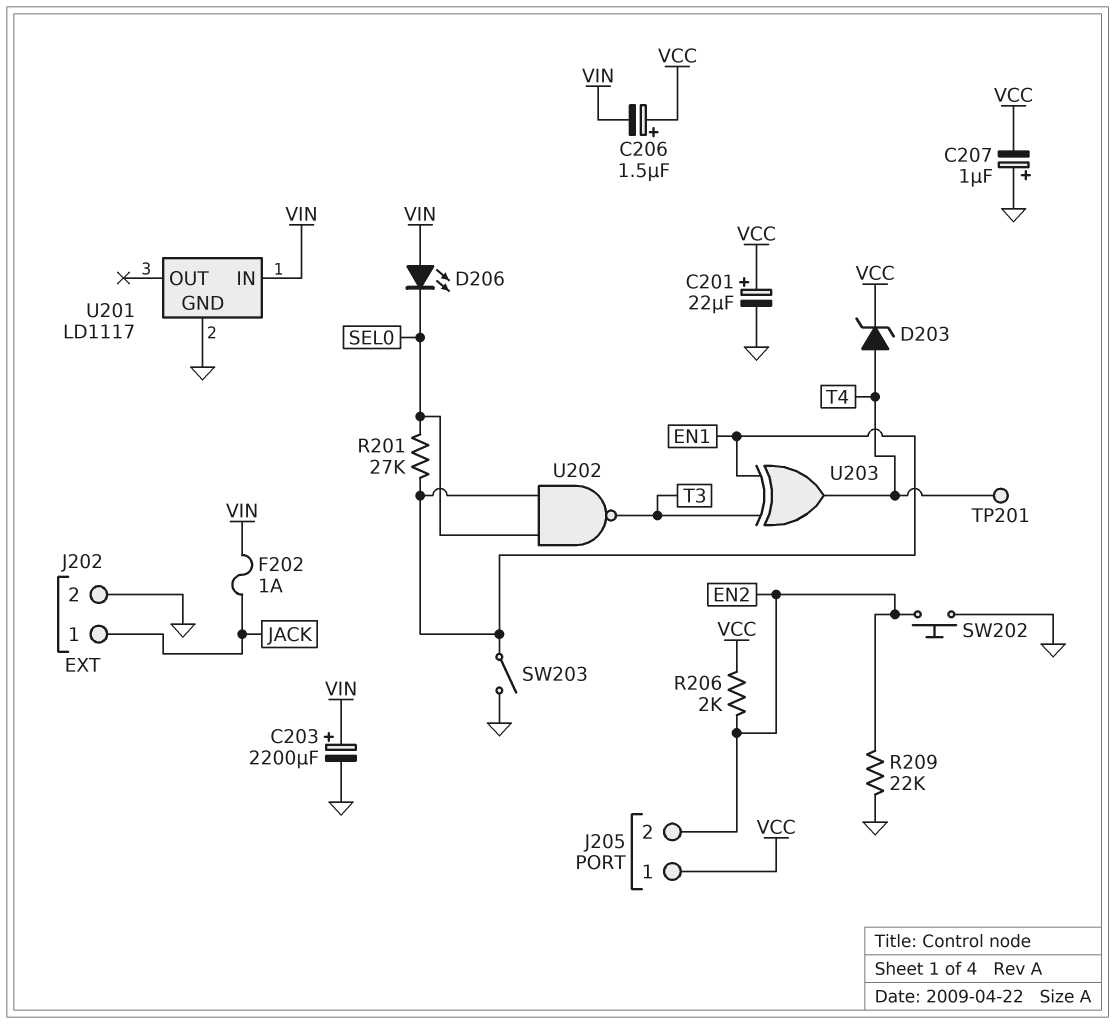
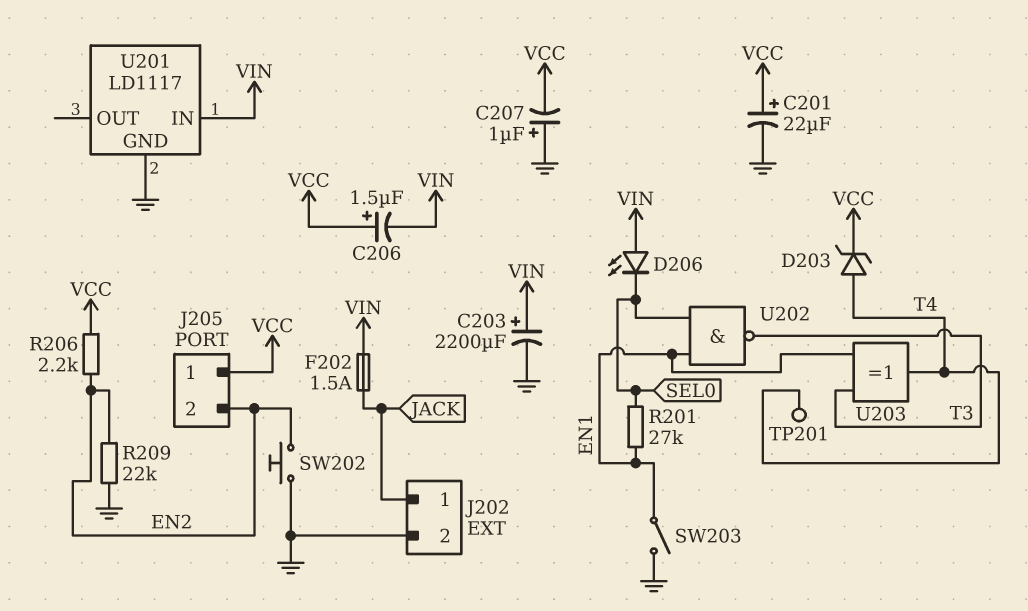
F202: 1A (JACK, VIN) -> 1.5A (JACK, VIN)
R206: 2k (EN2, VCC) -> 2.2k (EN2, VCC)

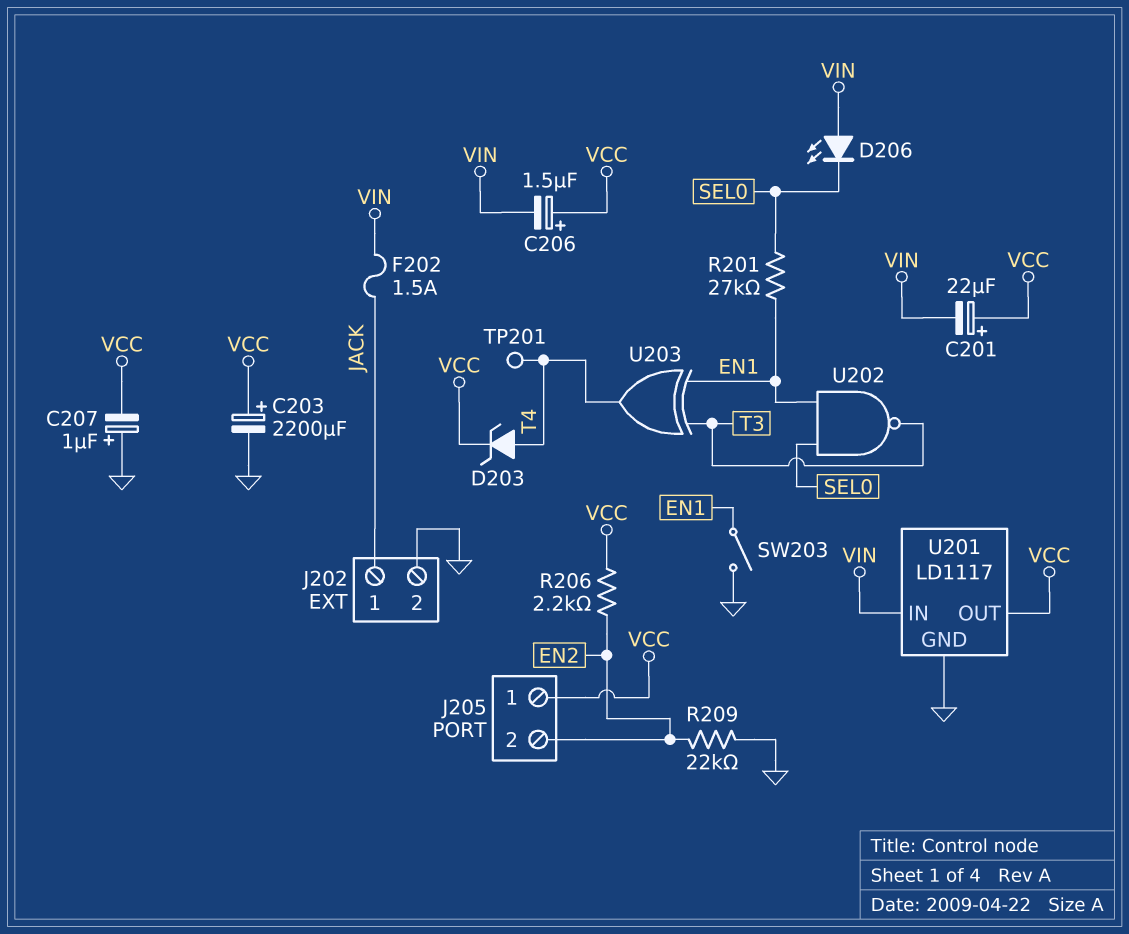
C201: 22uF (plus VCC, minus GND) -> 22uF (plus VCC, minus VIN)
C203: 2200uF (plus VIN, minus GND) -> 2200uF (plus VCC, minus GND)
SW202: button (EN2, GND) -> none
U201 pin OUT: none -> VCC

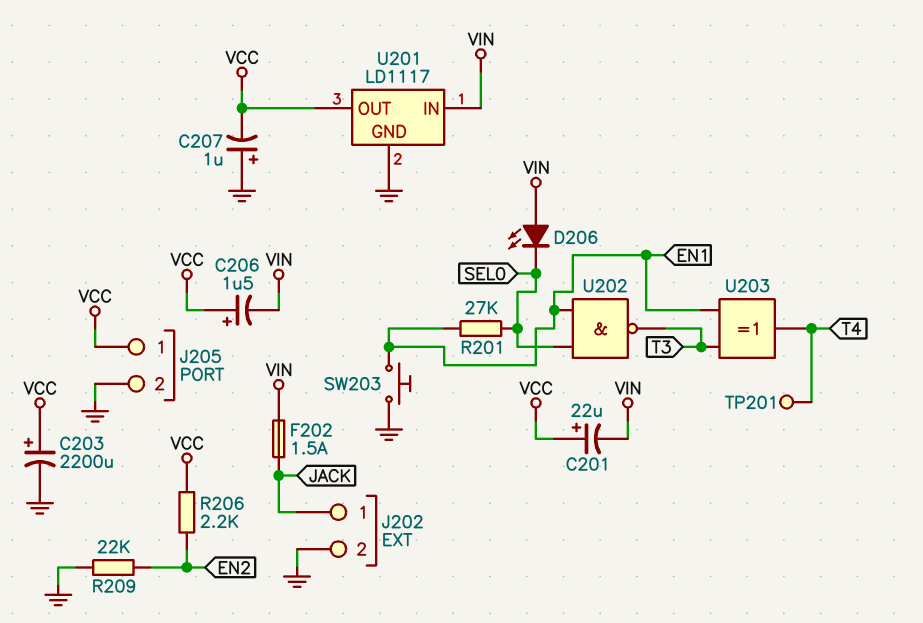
D203: zener (A T4, K VCC) -> none
J205 pin 2: EN2 -> GND
SW203: switch (EN1, GND) -> button (EN1, GND)

